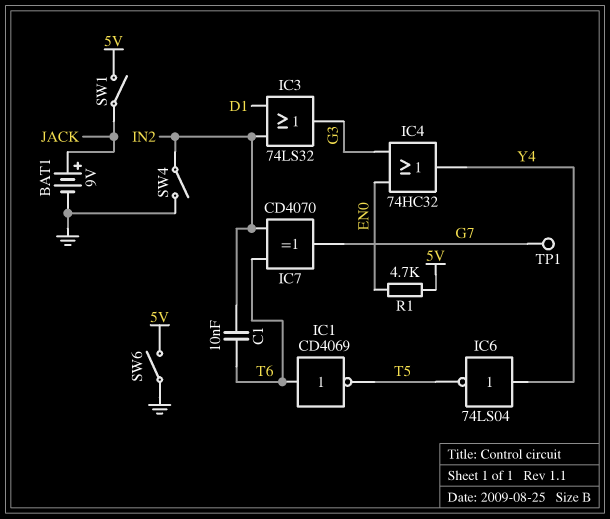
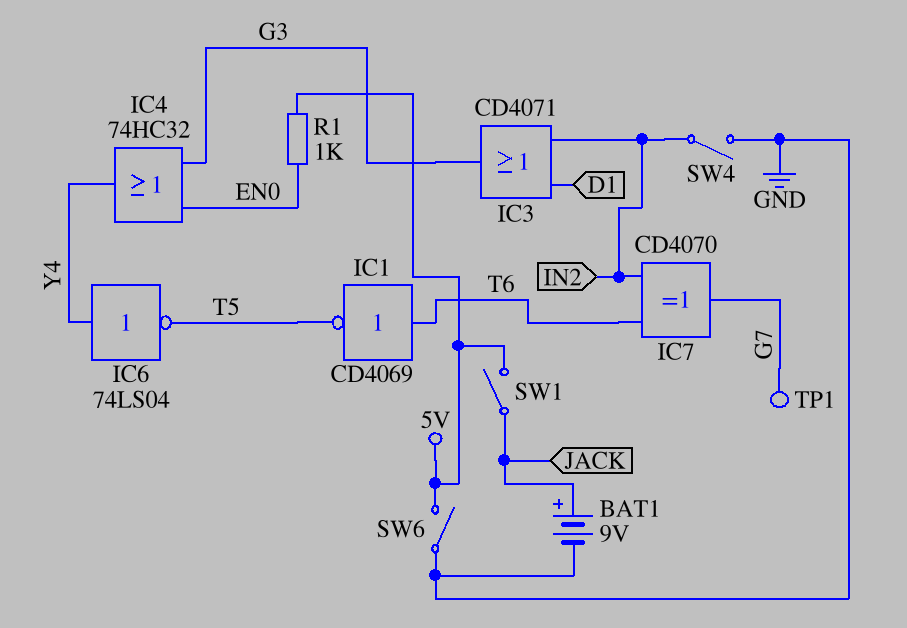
C1: 10nF (IN2, T6) -> none
IC3: OR 74LS32 (in D1, in IN2, out G3) -> OR CD4071 (in D1, in IN2, out G3)
R1: 4.7k (5V, EN0) -> 1k (5V, EN0)

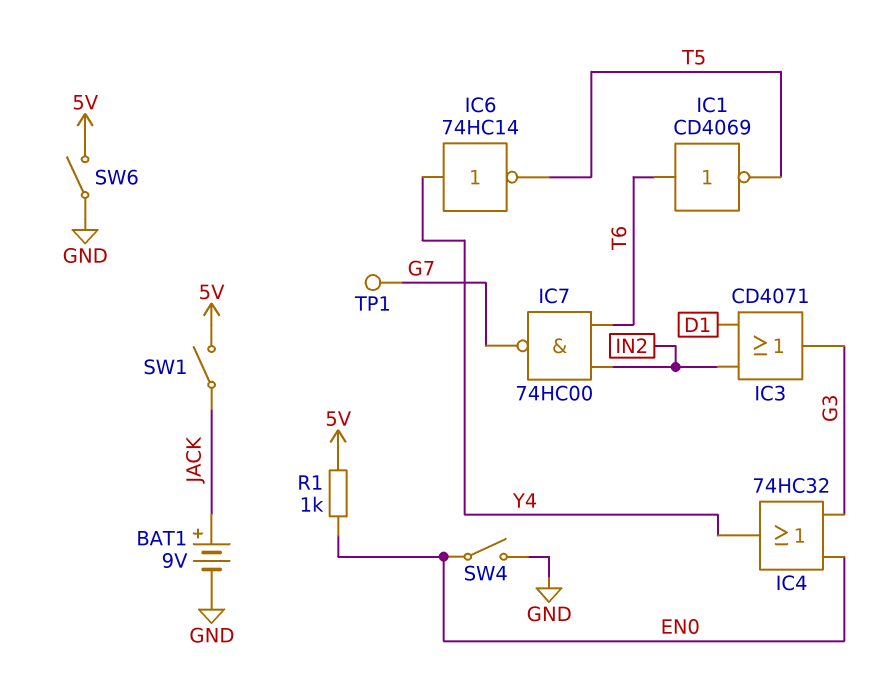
IC6: NOT 74LS04 (in Y4, out T5) -> NOT 74HC14 (in Y4, out T5)
IC7: XOR CD4070 (in IN2, in T6, out G7) -> NAND 74HC00 (in IN2, in T6, out G7)
SW4: switch (GND, IN2) -> switch (EN0, GND)

